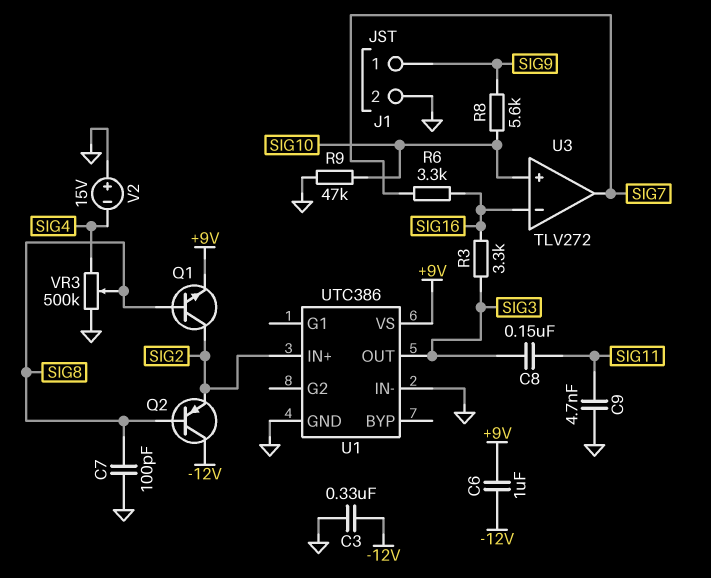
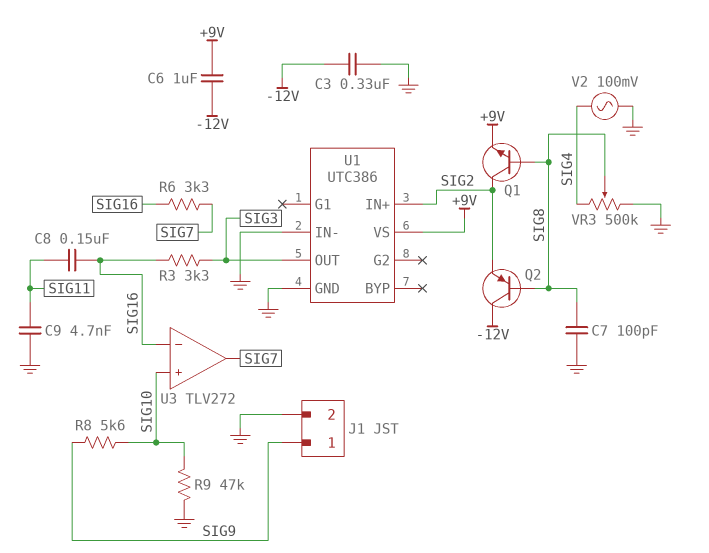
C8: 150nF (SIG3, SIG11) -> 150nF (SIG11, SIG16)
V2: 15V (plus GND, minus SIG4) -> AC 100mV (GND, SIG4)

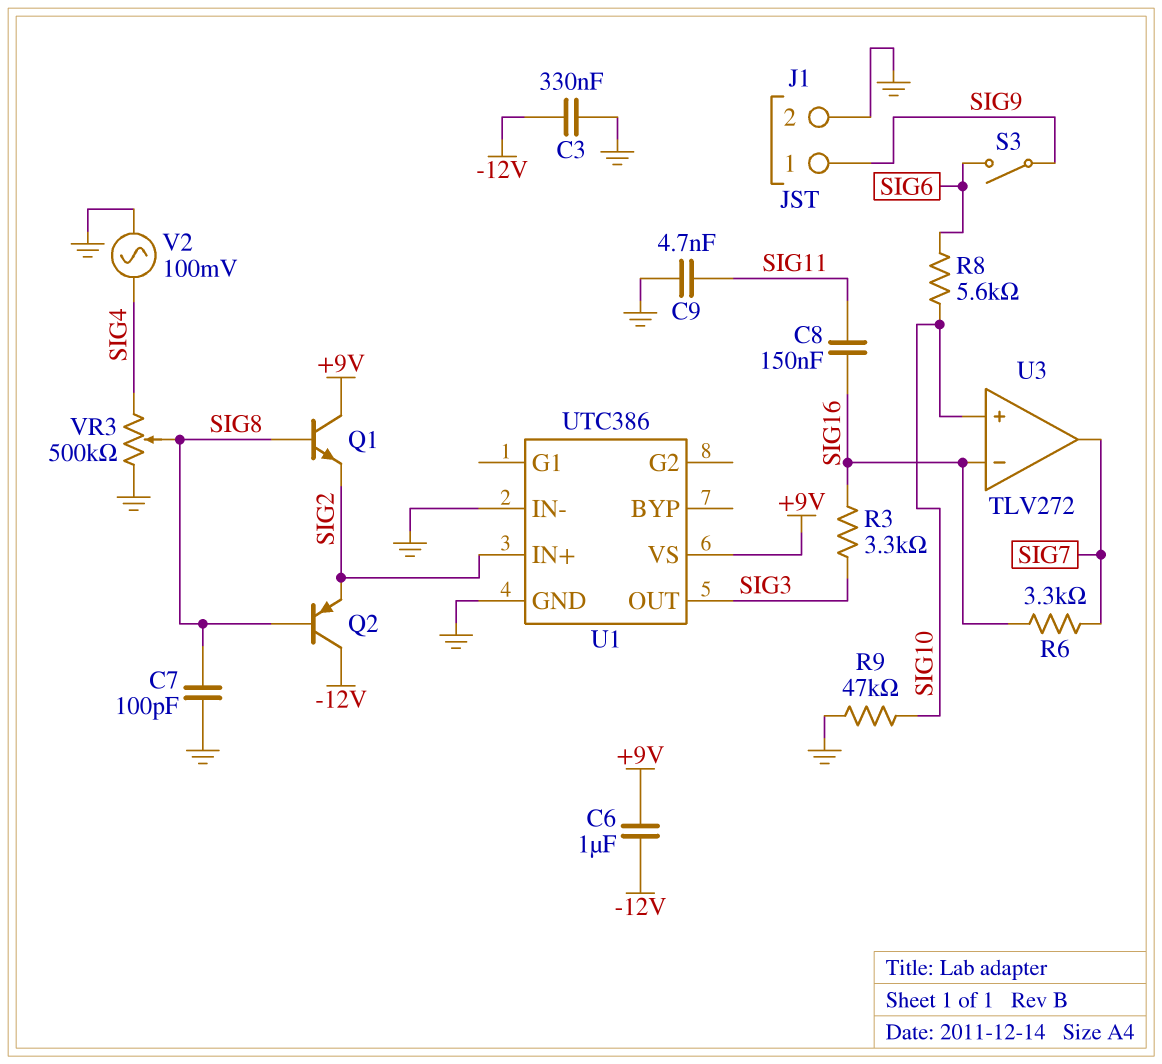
Q1: NPN (B SIG8, C SIG2, E +9V) -> NPN (B SIG8, C +9V, E SIG2)
R8: 5.6k (SIG9, SIG10) -> 5.6k (SIG6, SIG10)
S3: none -> switch (SIG6, SIG9)

